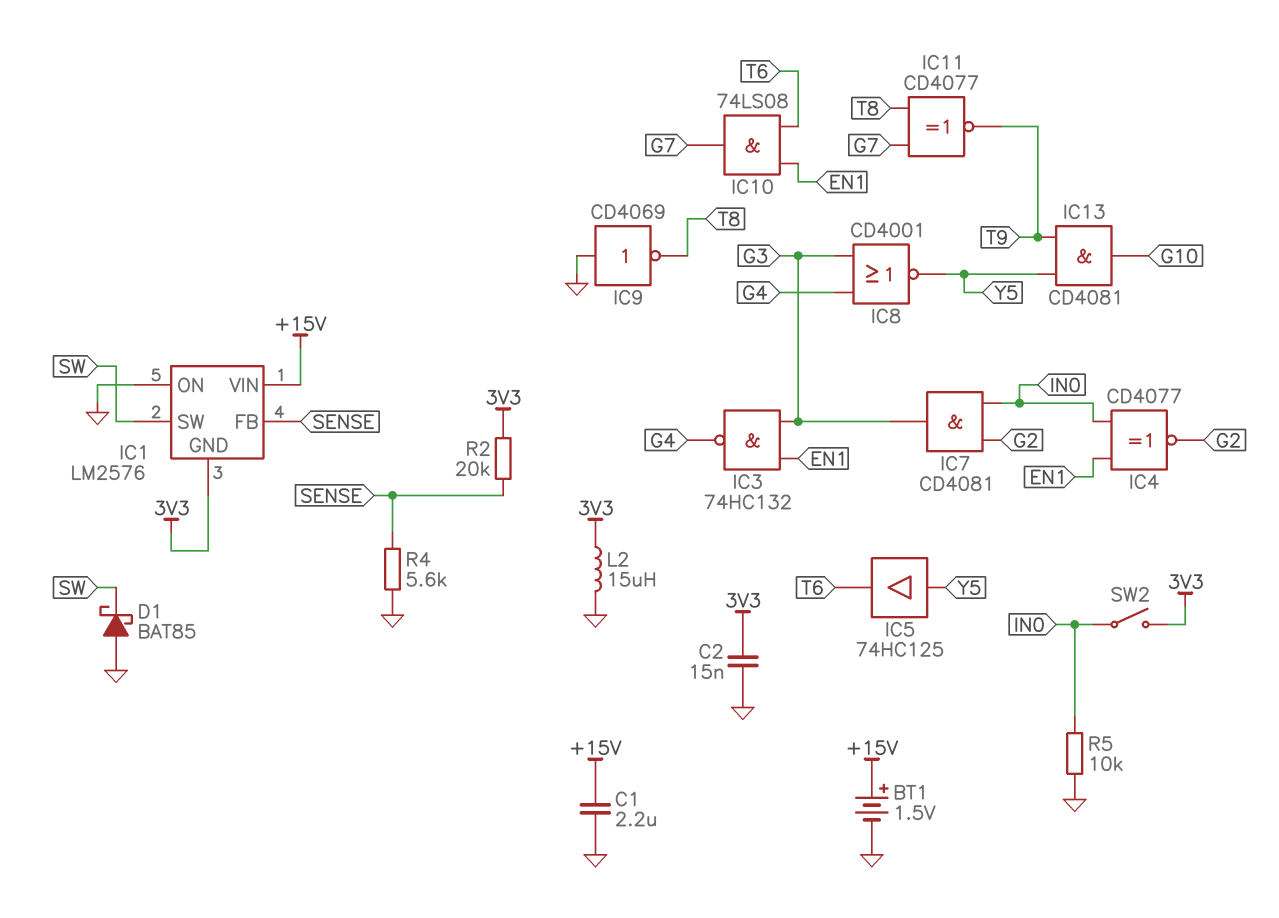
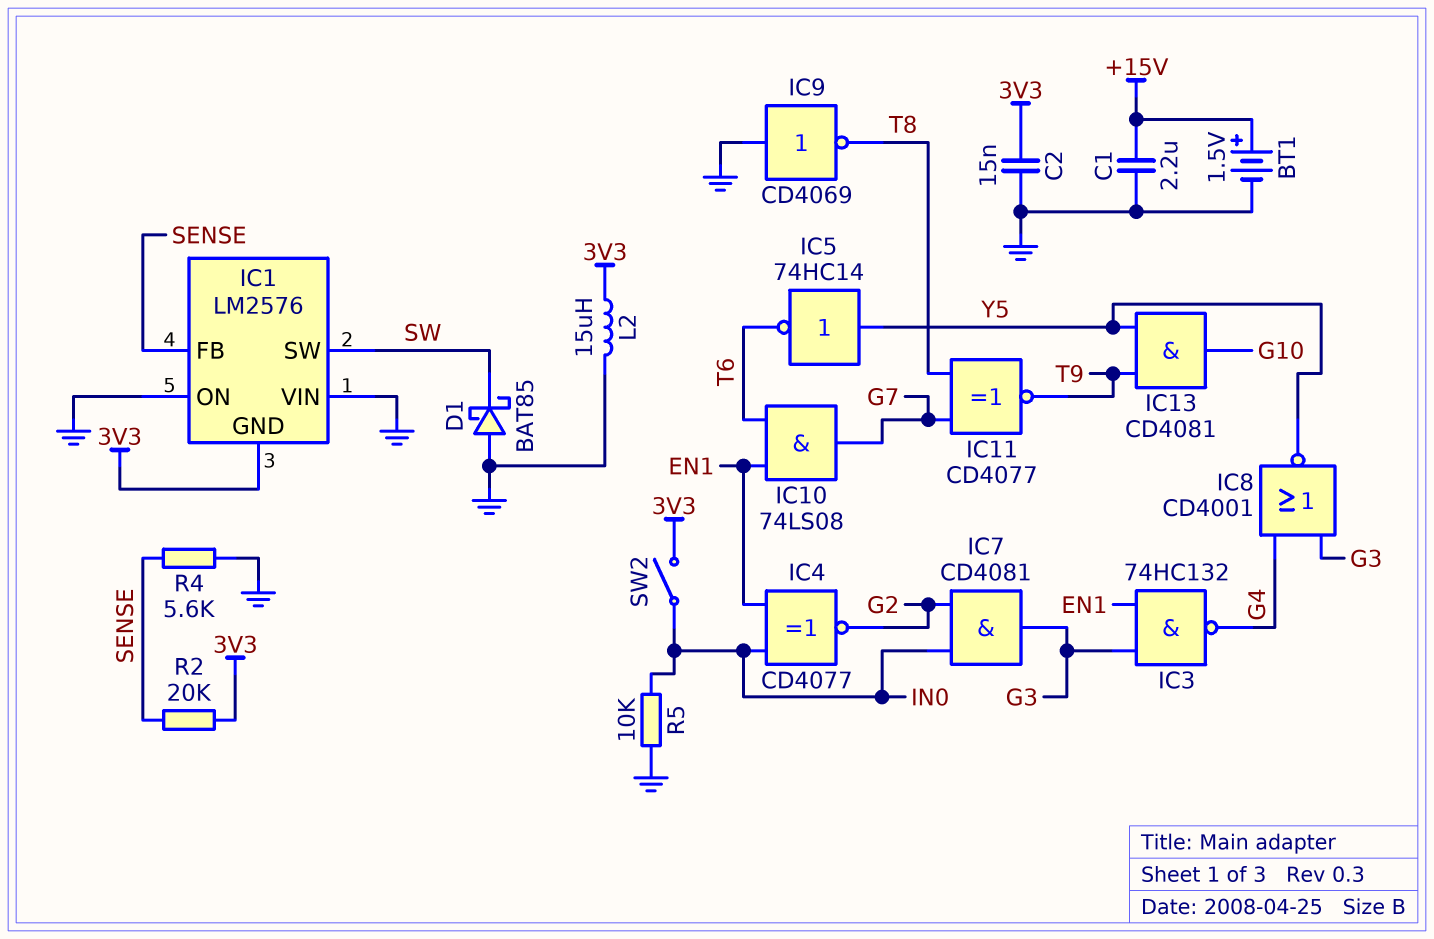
IC1 pin VIN: +15V -> GND
IC5: buffer 74HC125 (in Y5, out T6) -> NOT 74HC14 (in Y5, out T6)

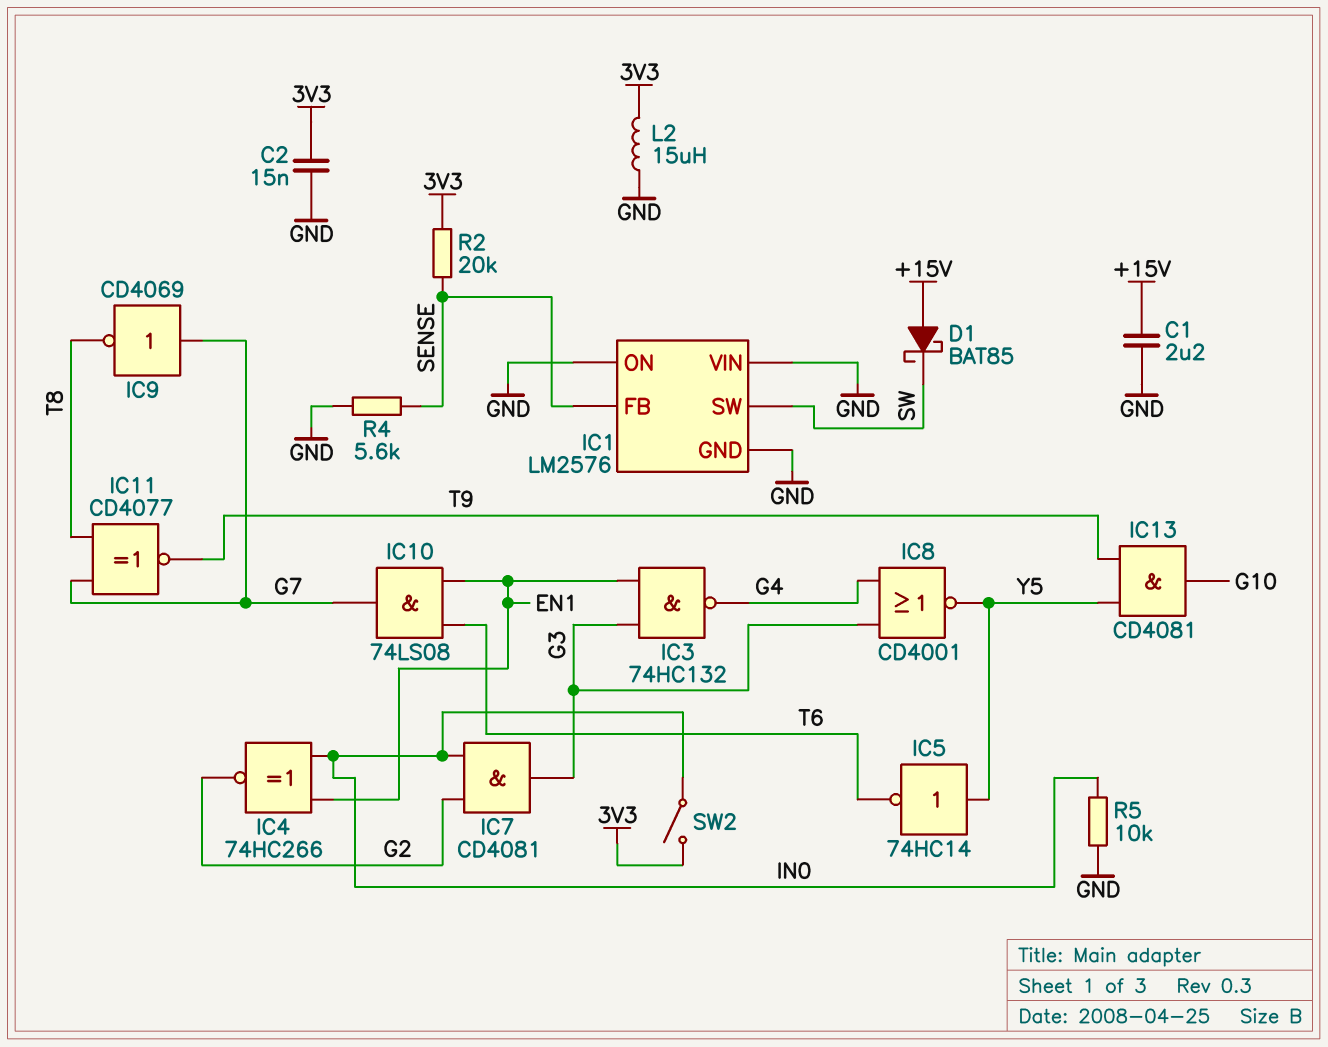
BT1: 1.5V (plus +15V, minus GND) -> none
D1: schottky BAT85 (A GND, K SW) -> schottky BAT85 (A +15V, K SW)
IC1 pin GND: 3V3 -> GND
IC4: XNOR CD4077 (in EN1, in IN0, out G2) -> XNOR 74HC266 (in EN1, in IN0, out G2)
IC9: NOT CD4069 (in GND, out T8) -> NOT CD4069 (in G7, out T8)

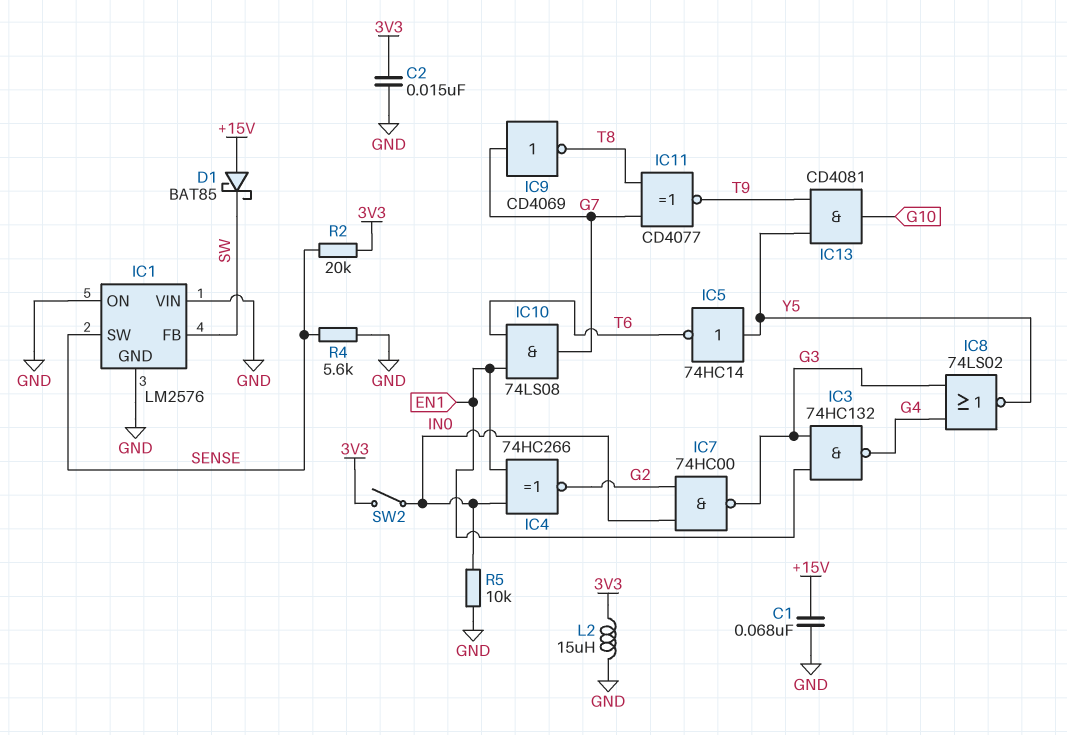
C1: 2.2uF (+15V, GND) -> 68nF (+15V, GND)
IC1 pin FB: SENSE -> SW
IC1 pin SW: SW -> SENSE
IC7: AND CD4081 (in G2, in IN0, out G3) -> NAND 74HC00 (in G2, in IN0, out G3)
IC8: NOR CD4001 (in G3, in G4, out Y5) -> NOR 74LS02 (in G3, in G4, out Y5)

